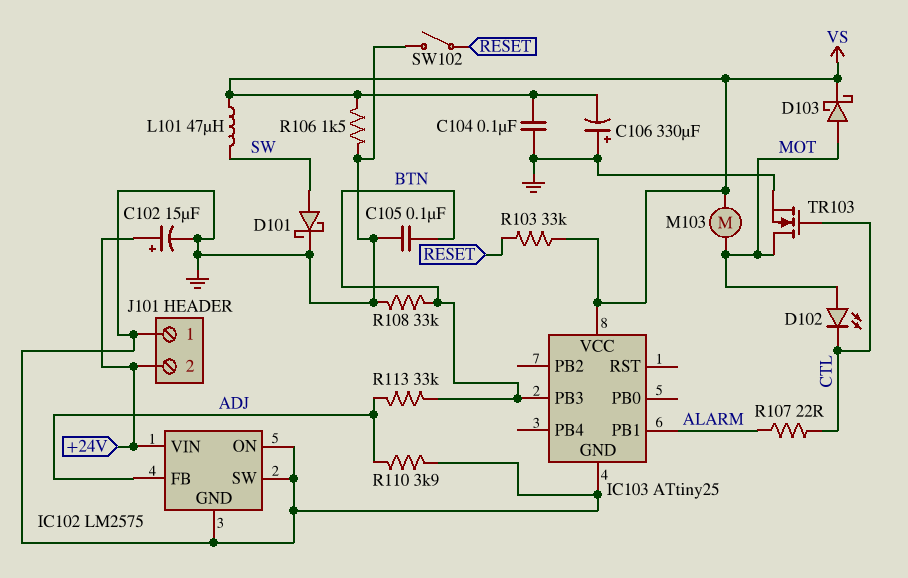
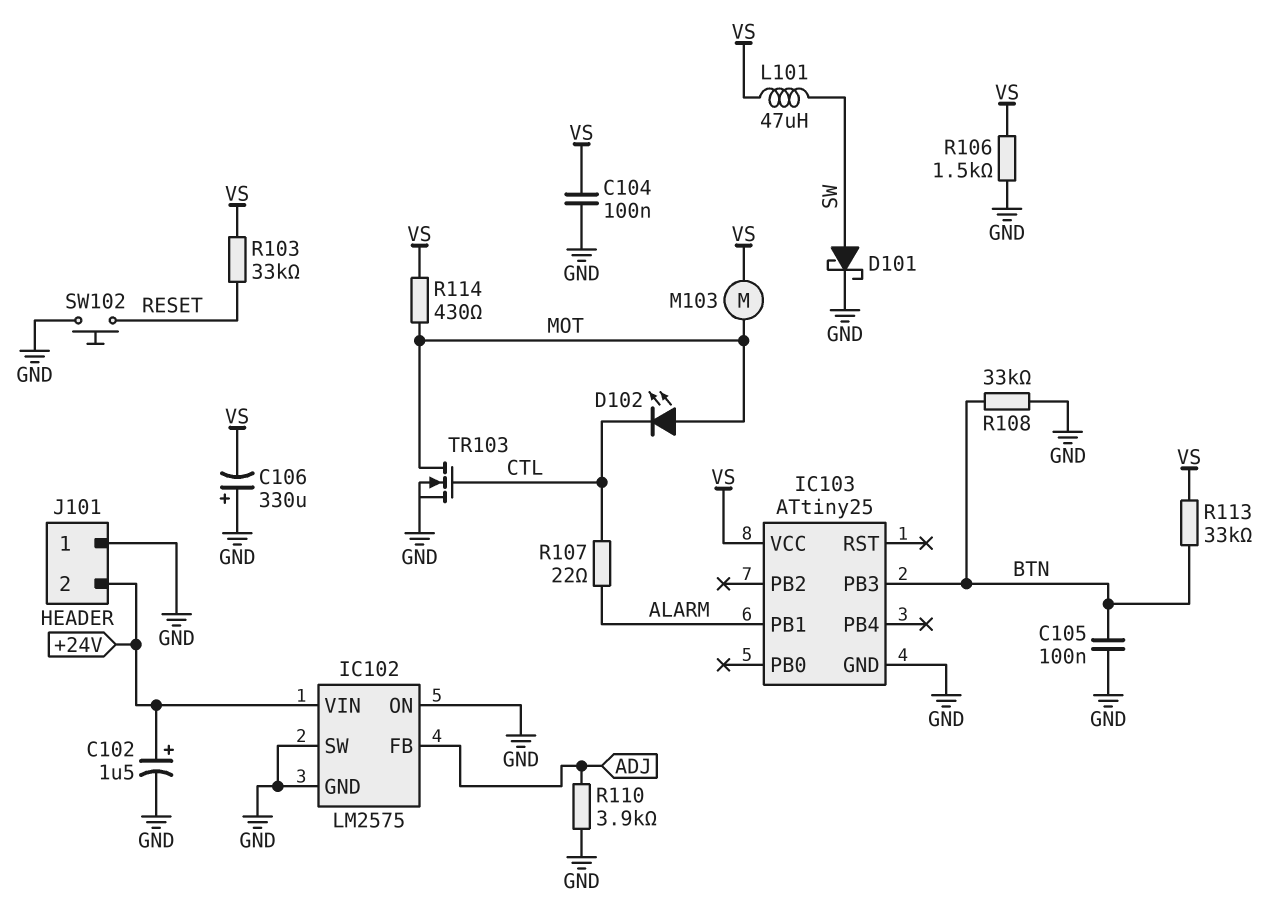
C102: 15uF (plus +24V, minus GND) -> 1.5uF (plus +24V, minus GND)
D103: schottky (A MOT, K VS) -> none
R113: 33k (ADJ, BTN) -> 33k (BTN, VS)
R114: none -> 430 (MOT, VS)
SW102: switch (GND, RESET) -> button (GND, RESET)

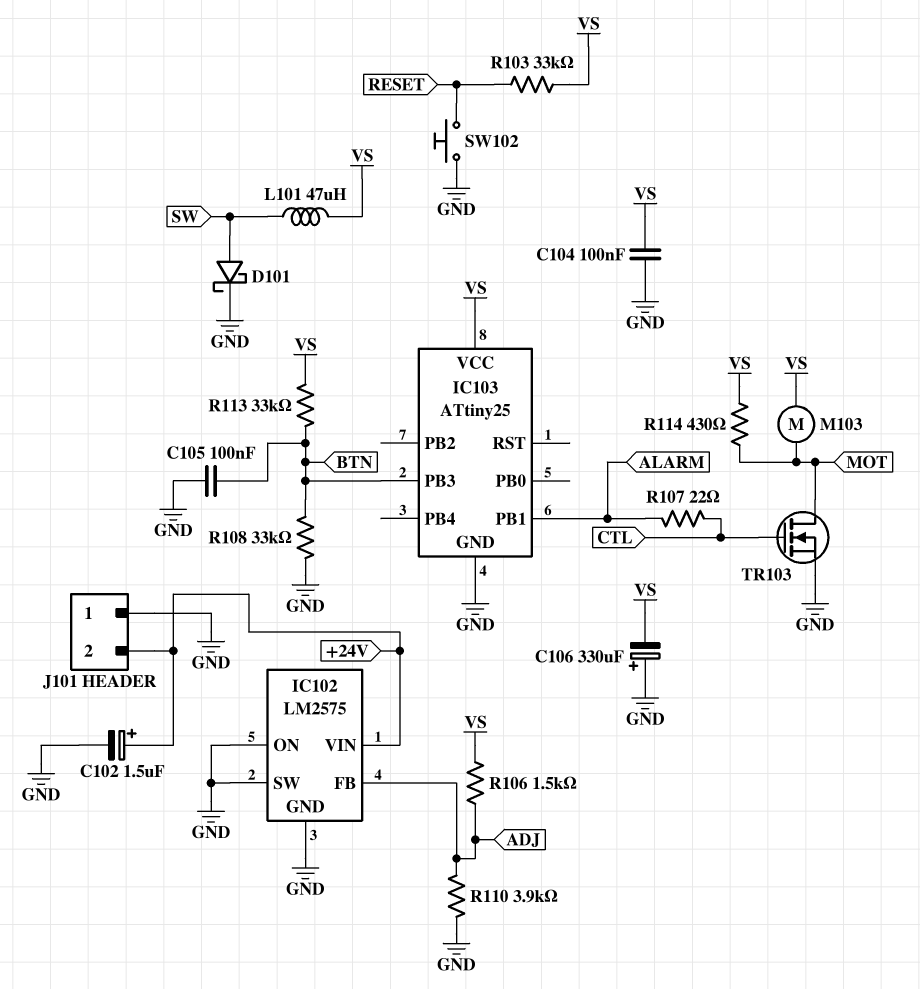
D102: LED (A MOT, K CTL) -> none
R106: 1.5k (GND, VS) -> 1.5k (ADJ, VS)

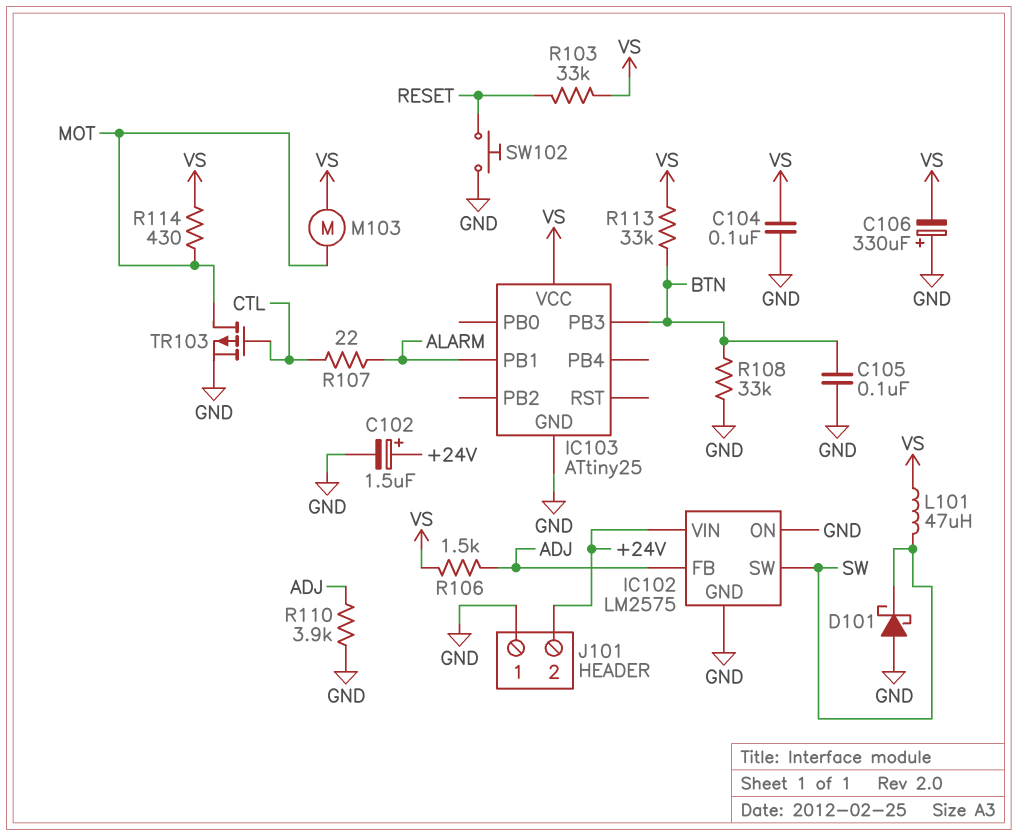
D101: schottky (A SW, K GND) -> schottky (A GND, K SW)
IC102 pin SW: GND -> SW
TR103: NMOS (G CTL, D MOT, S GND) -> PMOS (G CTL, D MOT, S GND)

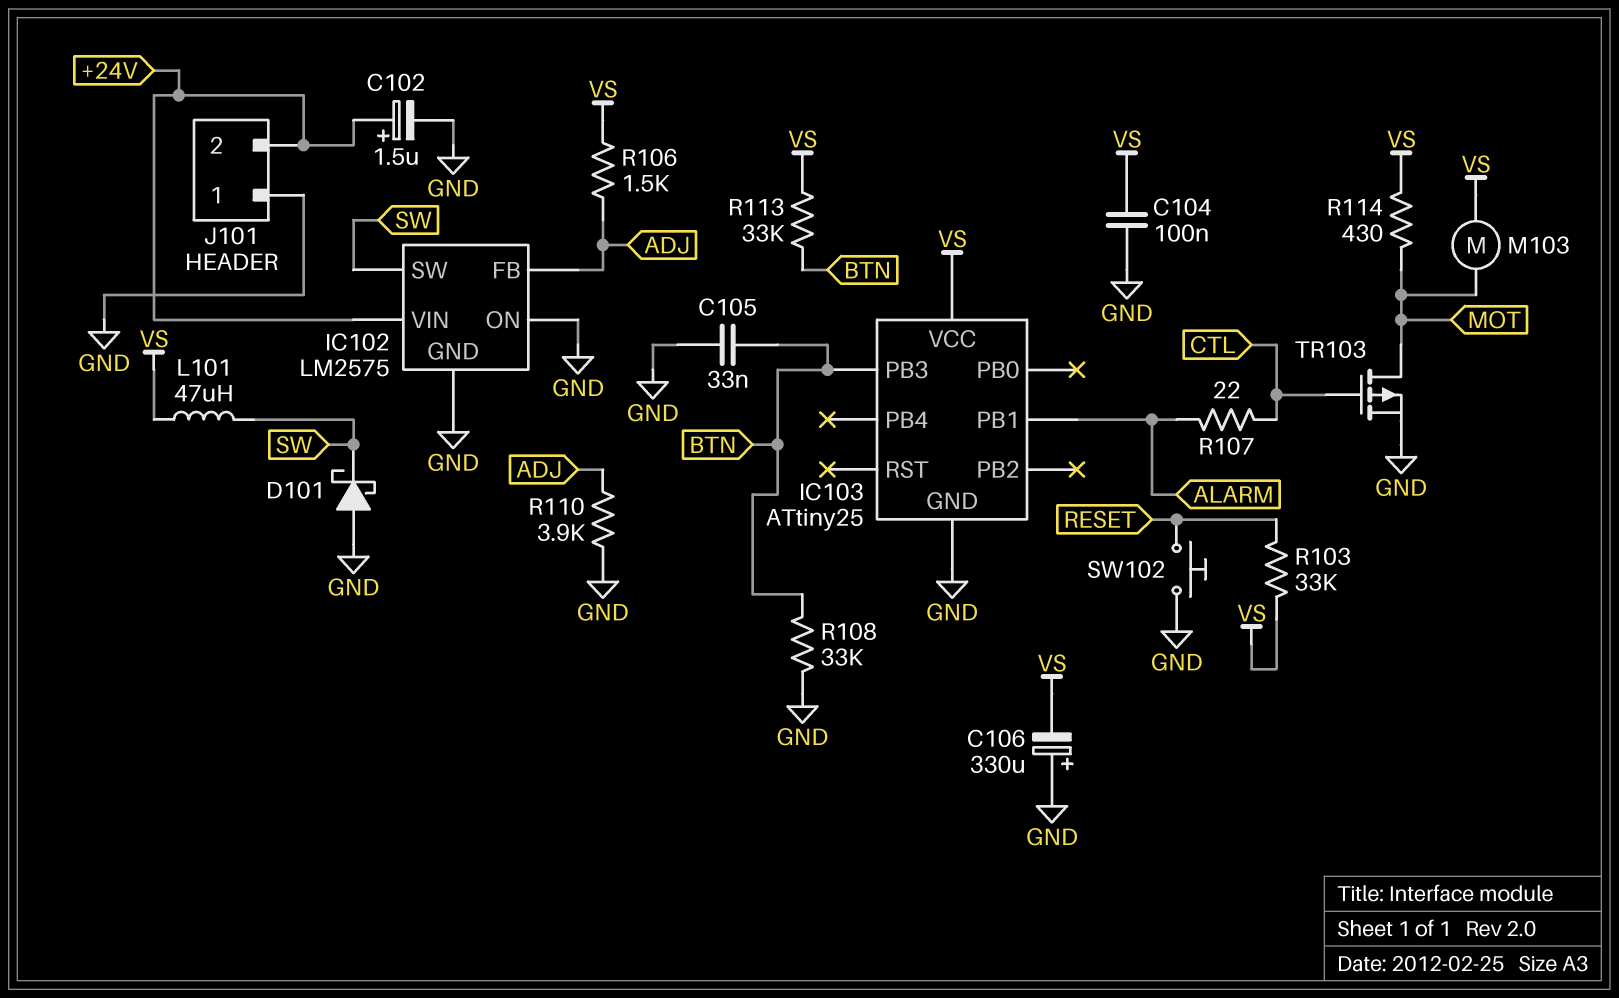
C105: 100nF (BTN, GND) -> 33nF (BTN, GND)

